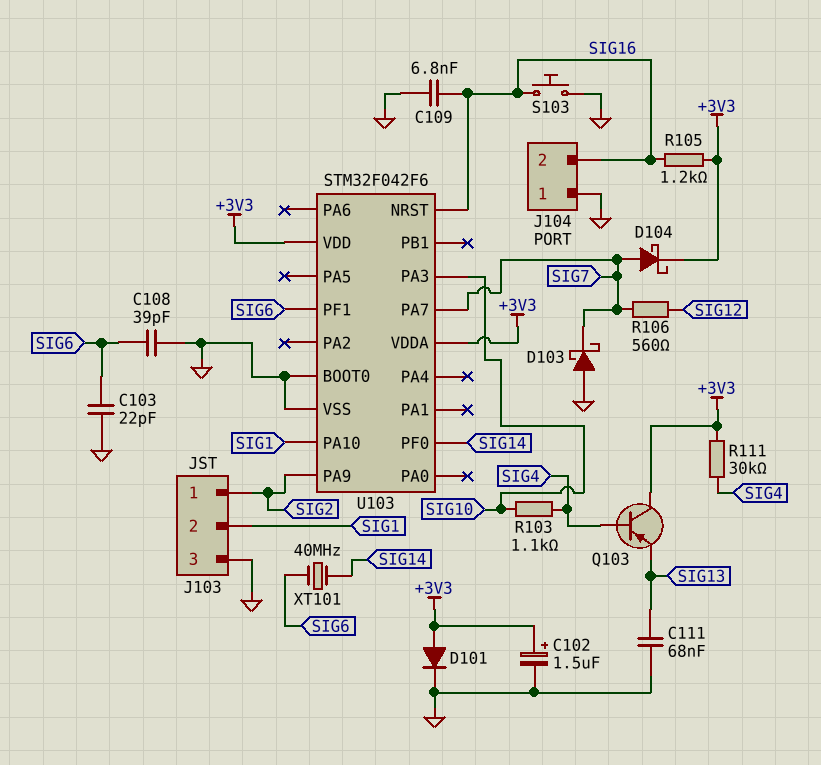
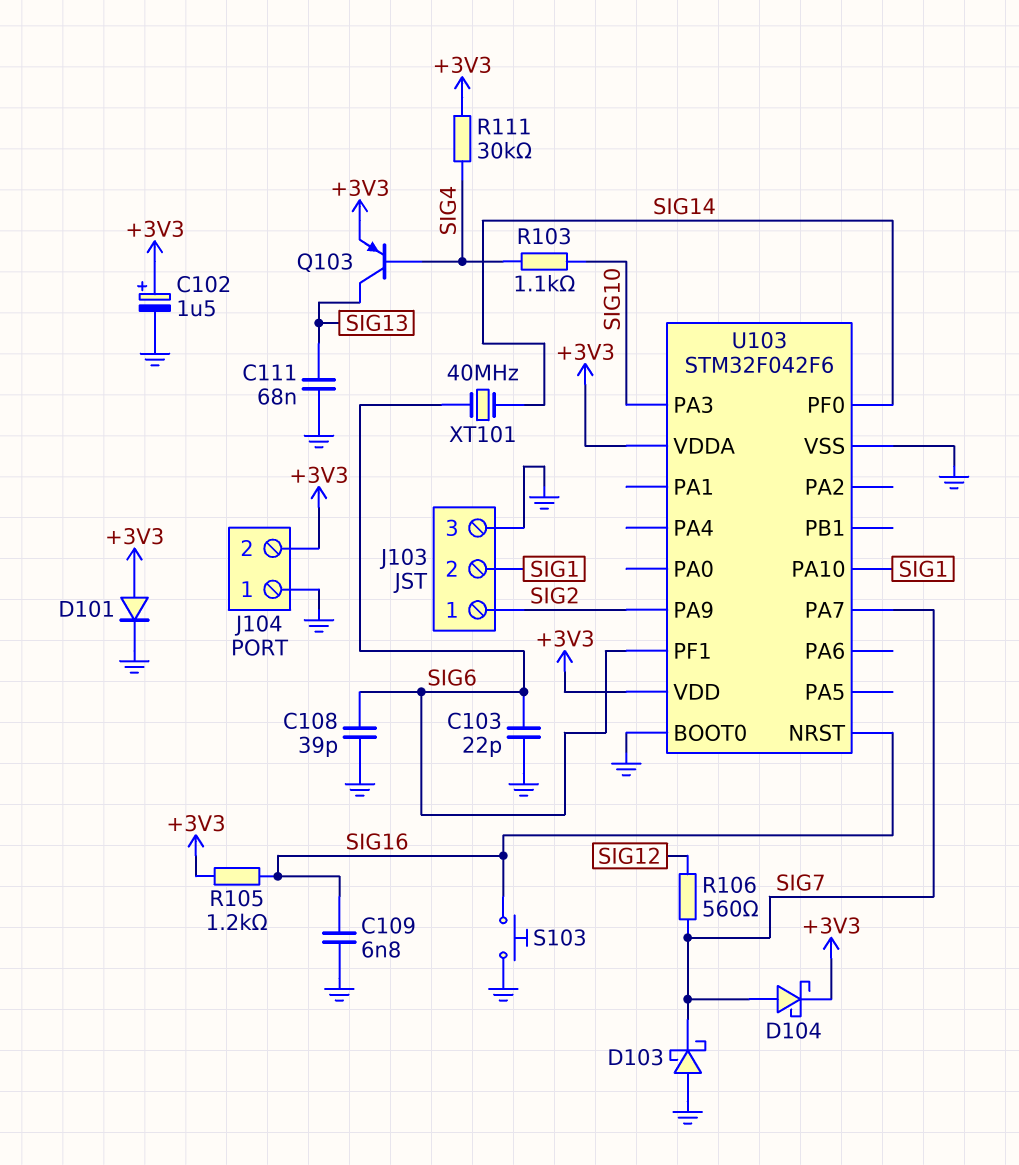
J104 pin 2: SIG16 -> +3V3
Q103: PNP (B SIG4, C +3V3, E SIG13) -> PNP (B SIG4, C SIG13, E +3V3)

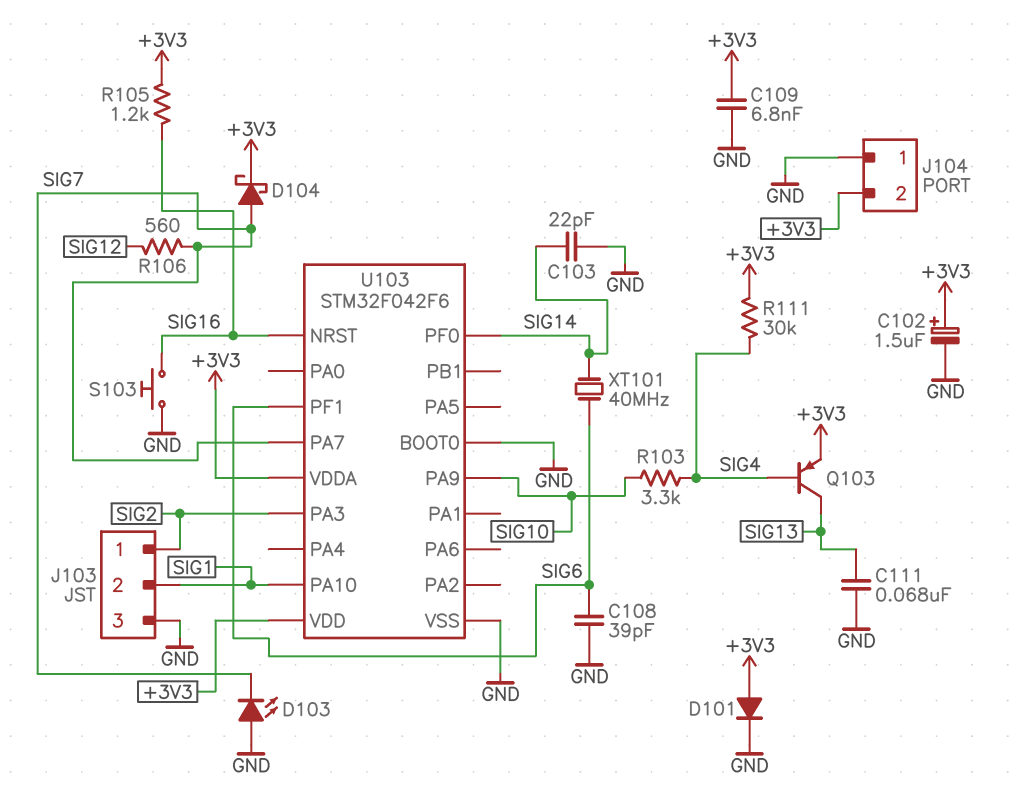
C103: 22pF (GND, SIG6) -> 22pF (GND, SIG14)
C109: 6.8nF (GND, SIG16) -> 6.8nF (+3V3, GND)
D103: schottky (A GND, K SIG7) -> LED (A GND, K SIG7)
R103: 1.1k (SIG4, SIG10) -> 3.3k (SIG4, SIG10)
U103 pin PA3: SIG10 -> SIG2
U103 pin PA9: SIG2 -> SIG10

